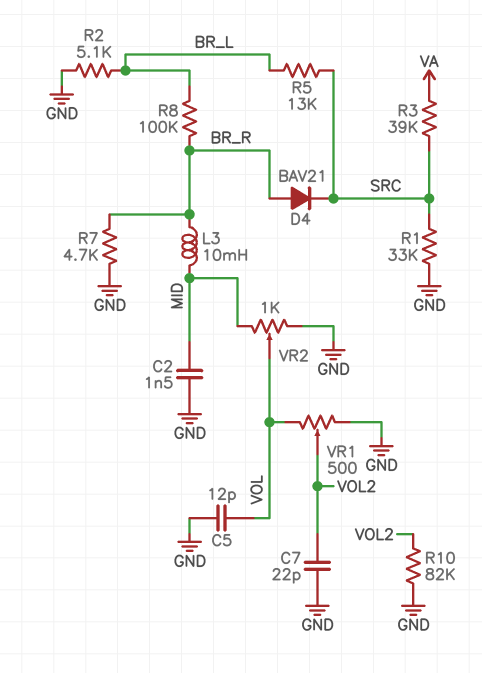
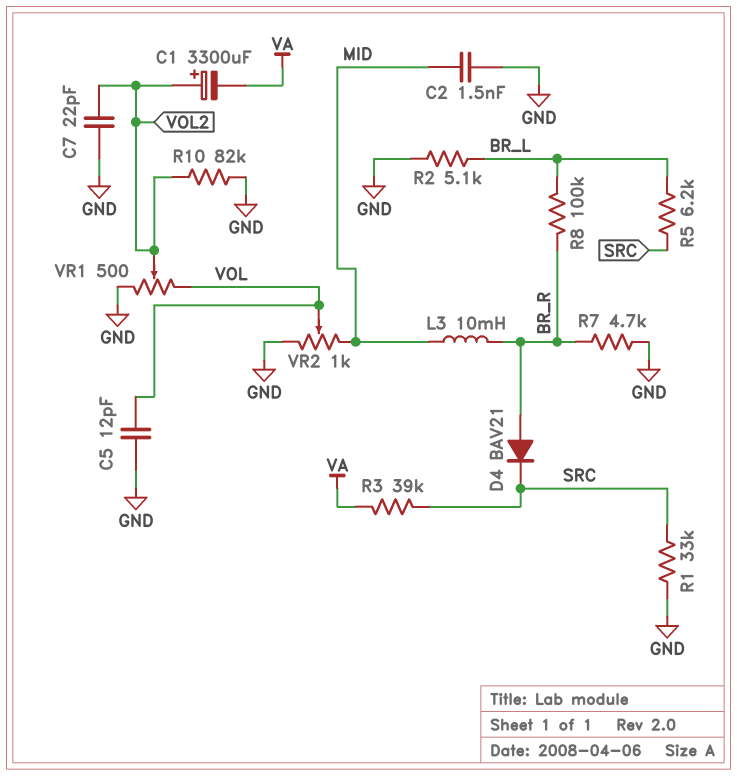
C1: none -> 3300uF (plus VOL2, minus VA)
R5: 13k (BR_L, SRC) -> 6.2k (BR_L, SRC)

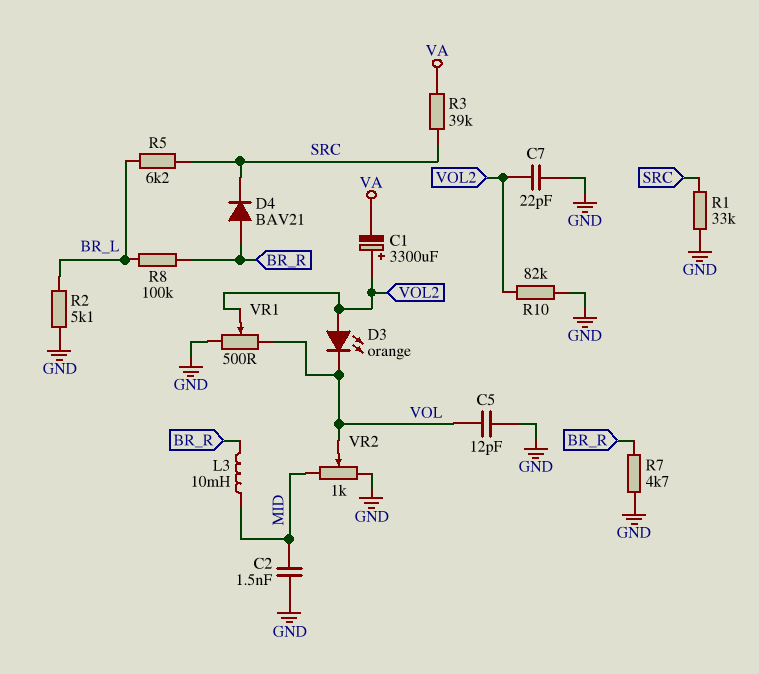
D3: none -> LED orange (A VOL2, K VOL)

